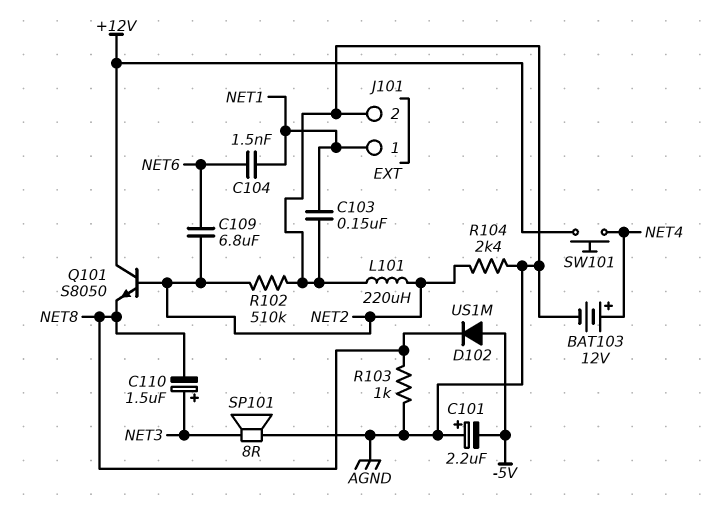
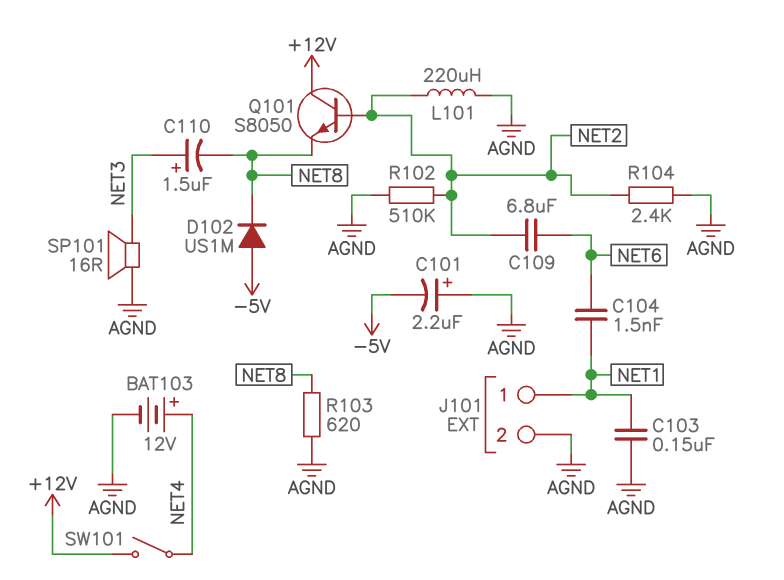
R103: 1k (AGND, NET8) -> 620 (AGND, NET8)
SP101: speaker 8R (AGND, NET3) -> speaker 16R (AGND, NET3)
SW101: button (+12V, NET4) -> switch (+12V, NET4)

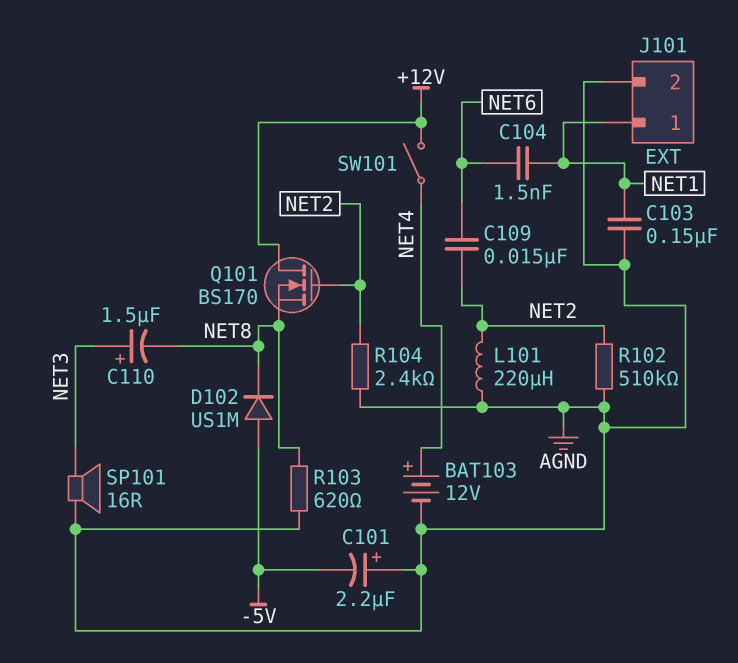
C109: 6.8uF (NET2, NET6) -> 15nF (NET2, NET6)
Q101: NPN S8050 (B NET2, C +12V, E NET8) -> NMOS BS170 (G NET2, D +12V, S NET8)

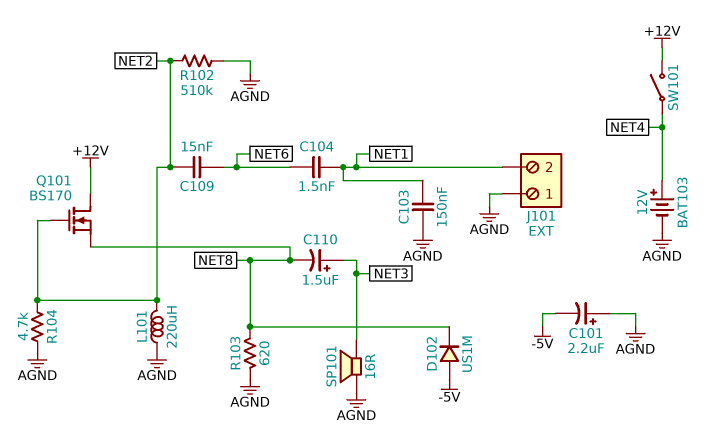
J101 pin 1: NET1 -> AGND
J101 pin 2: AGND -> NET1
R104: 2.4k (AGND, NET2) -> 4.7k (AGND, NET2)

